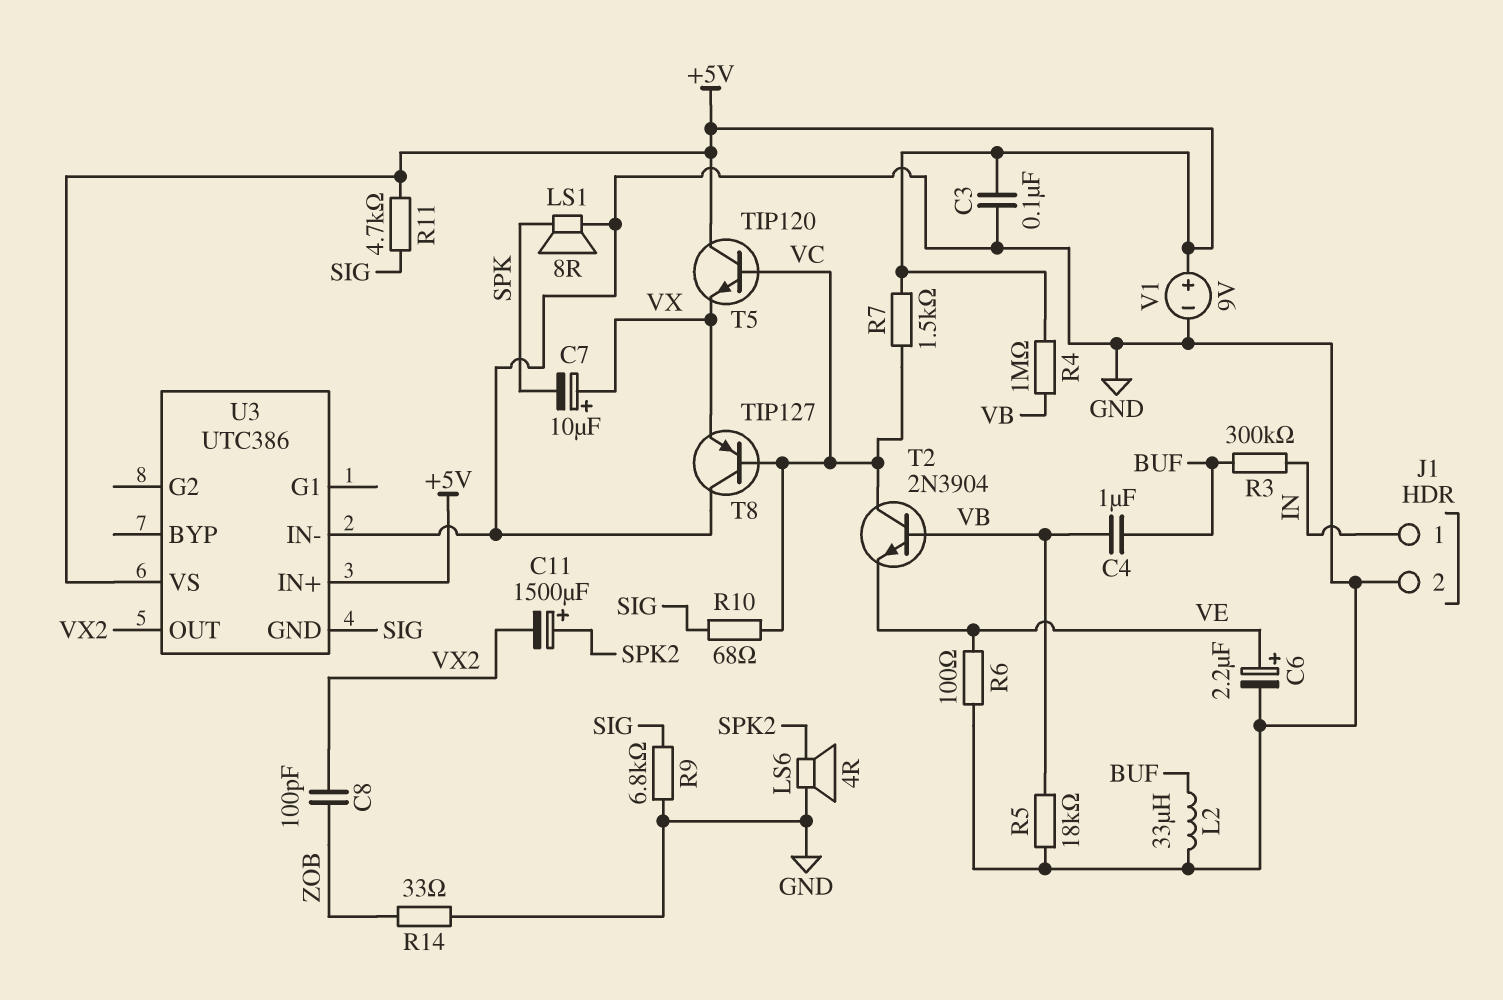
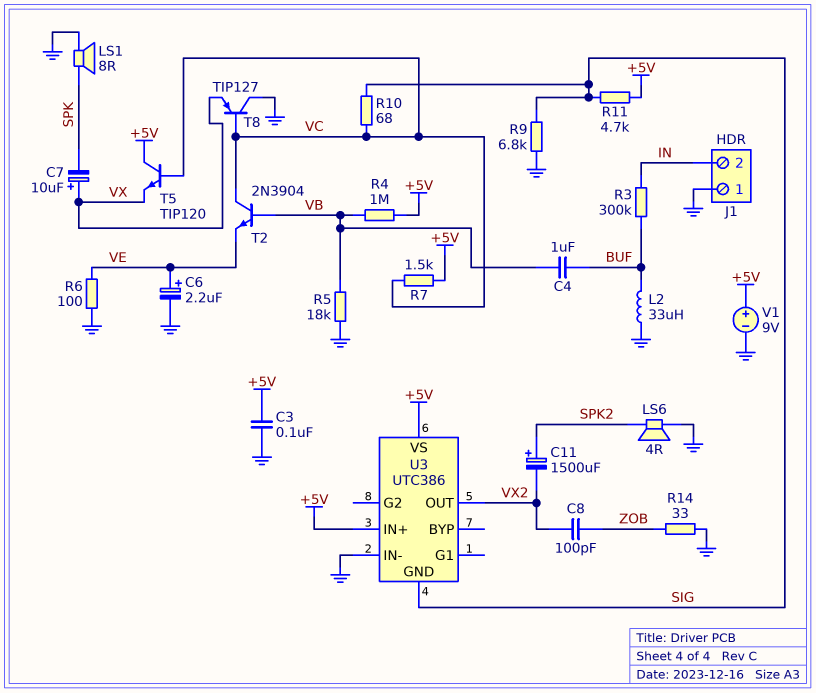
J1 pin 1: IN -> GND
J1 pin 2: GND -> IN

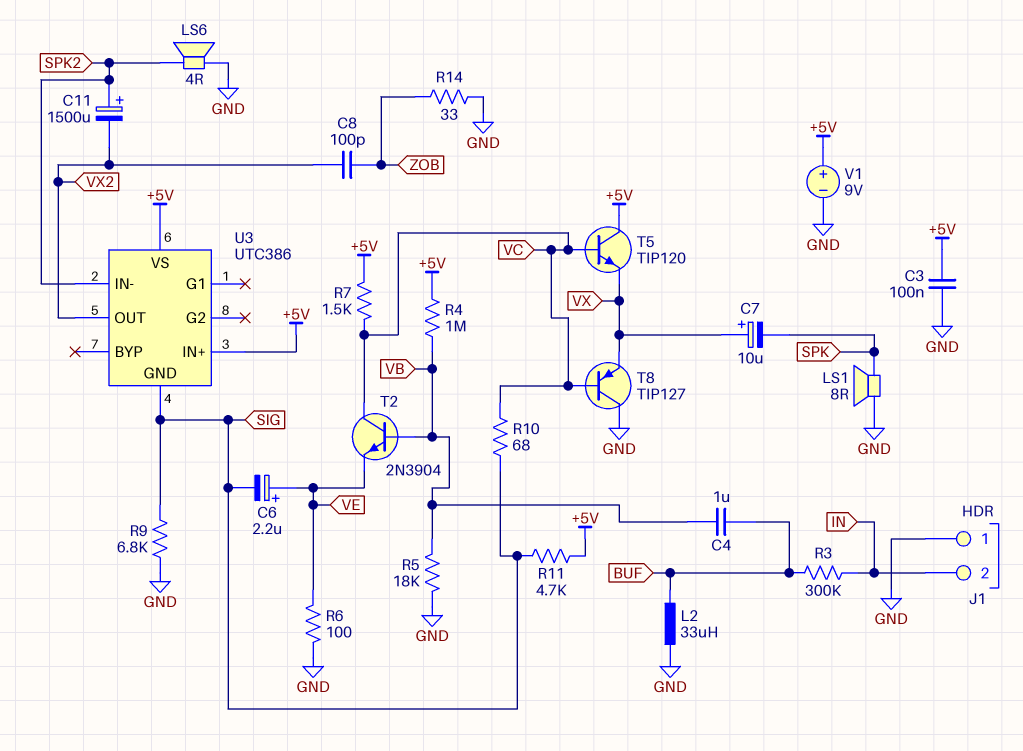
C6: 2.2uF (plus VE, minus GND) -> 2.2uF (plus VE, minus SIG)
U3 pin IN-: GND -> SPK2

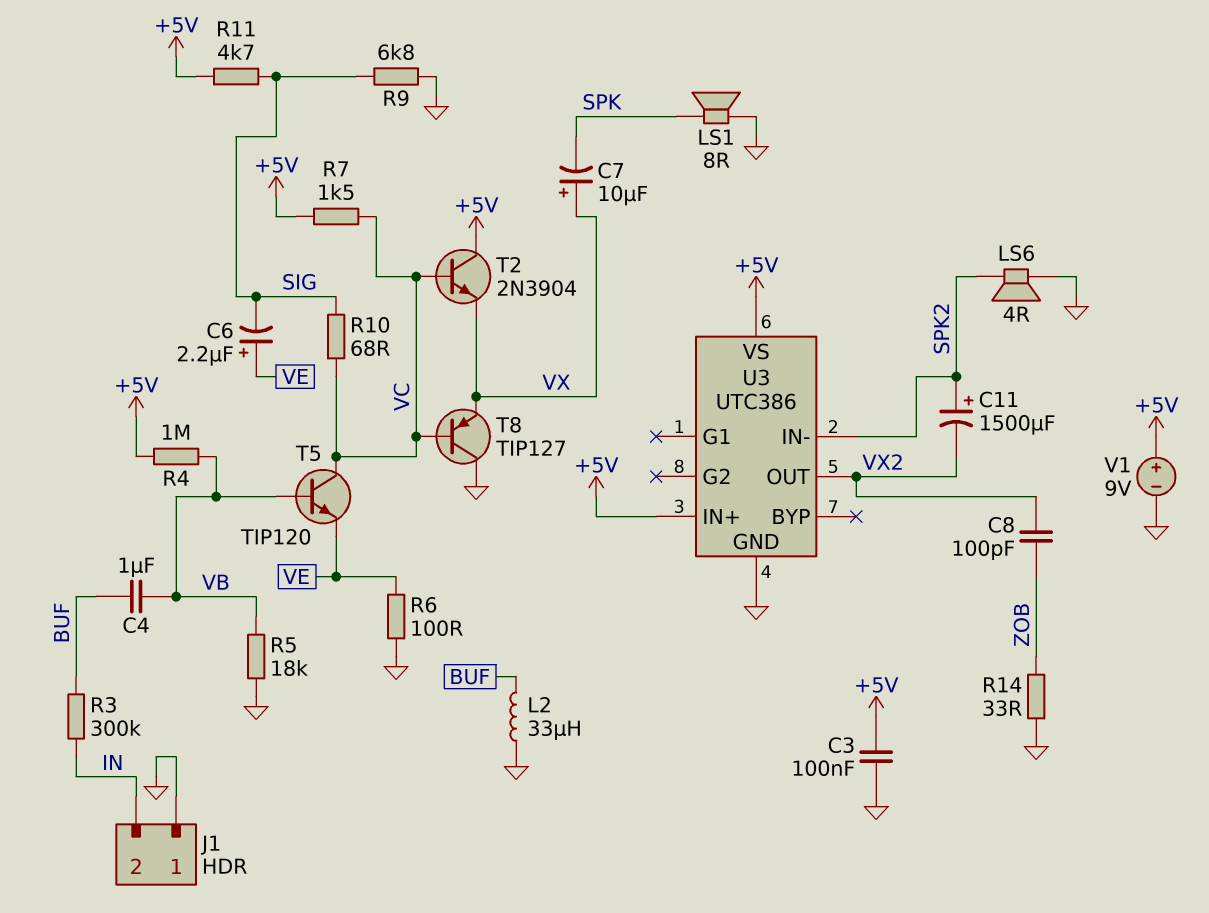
T2: NPN 2N3904 (B VB, C VC, E VE) -> NPN 2N3904 (B VC, C +5V, E VX)
T5: NPN TIP120 (B VC, C +5V, E VX) -> NPN TIP120 (B VB, C VC, E VE)
U3 pin GND: SIG -> GND

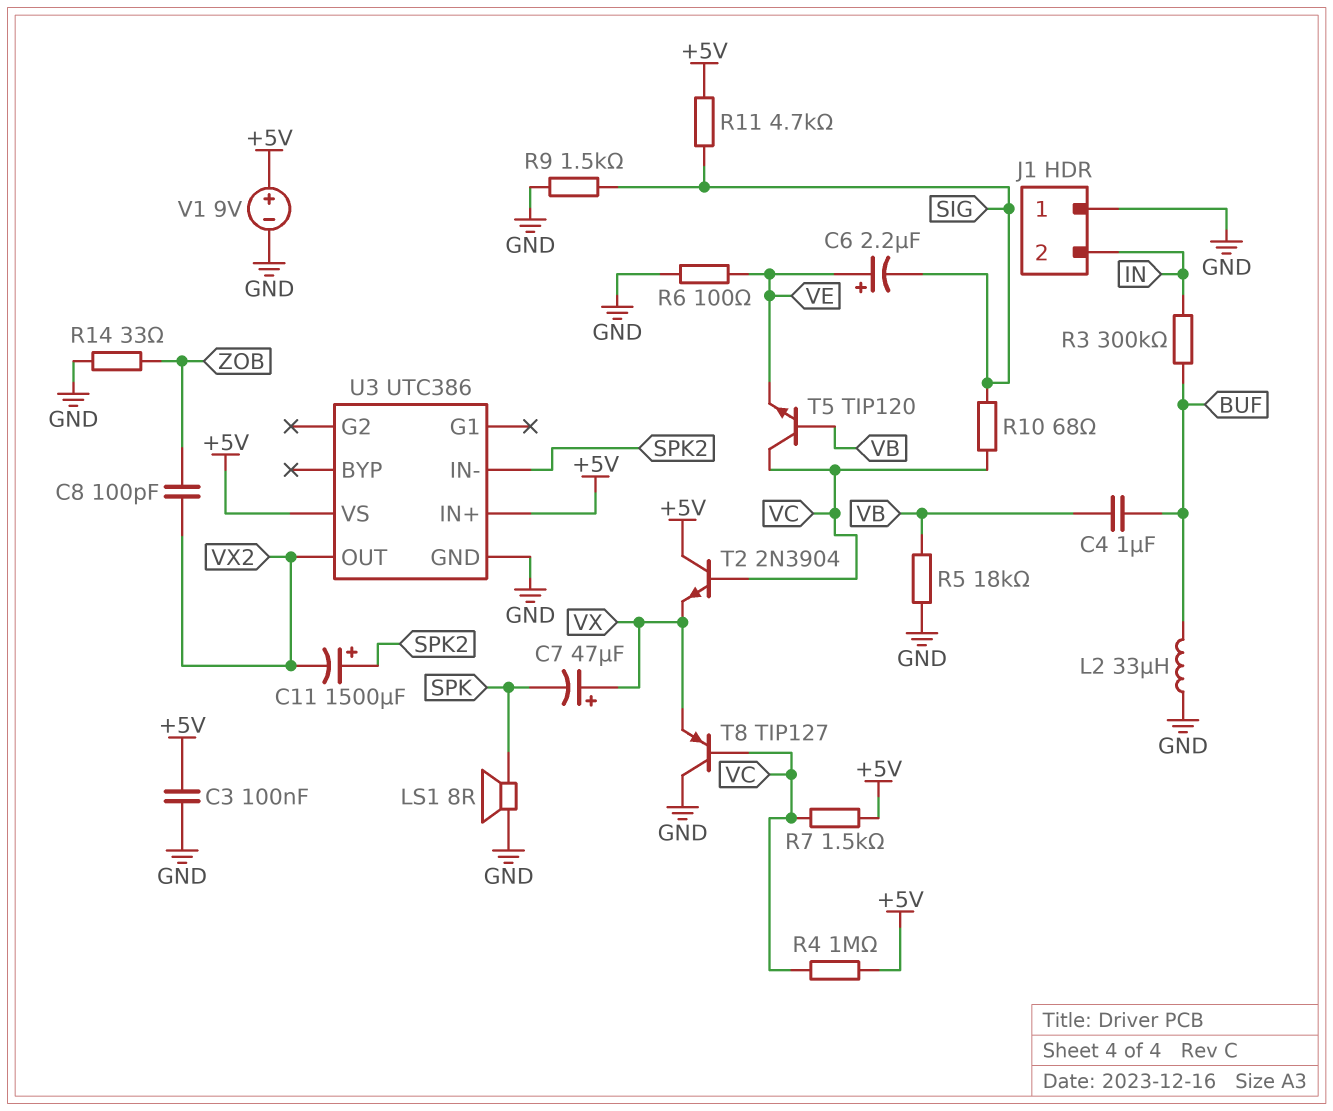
C7: 10uF (plus VX, minus SPK) -> 47uF (plus VX, minus SPK)
LS6: speaker 4R (GND, SPK2) -> none
R4: 1M (+5V, VB) -> 1M (+5V, VC)
R9: 6.8k (GND, SIG) -> 1.5k (GND, SIG)

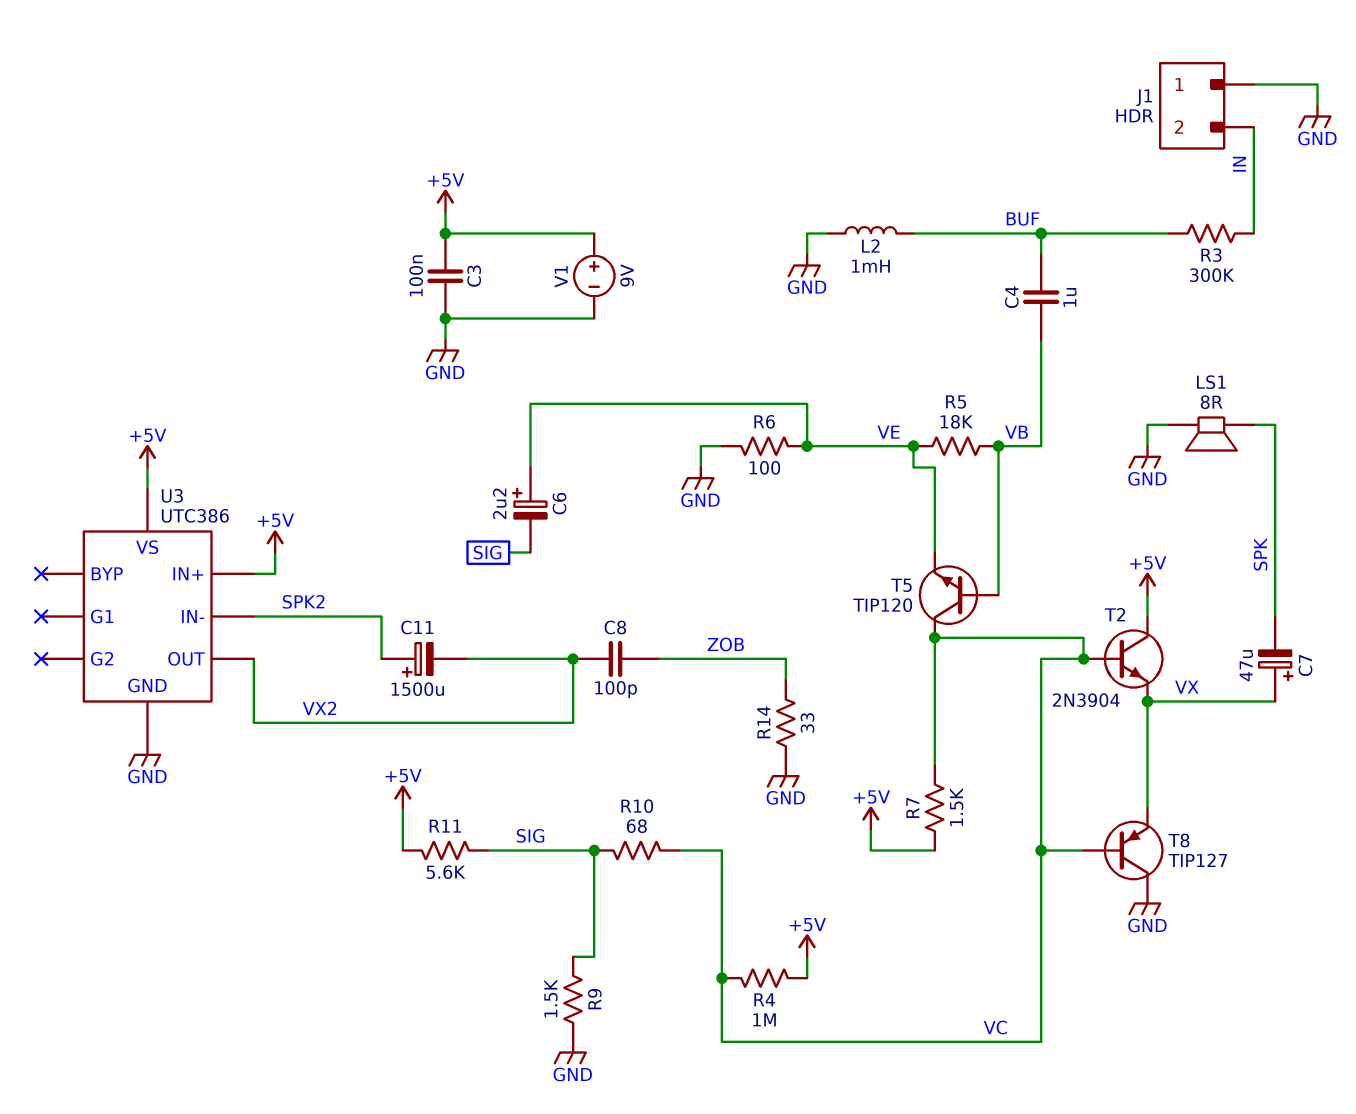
L2: 33uH (BUF, GND) -> 1mH (BUF, GND)
R5: 18k (GND, VB) -> 18k (VB, VE)
R11: 4.7k (+5V, SIG) -> 5.6k (+5V, SIG)

